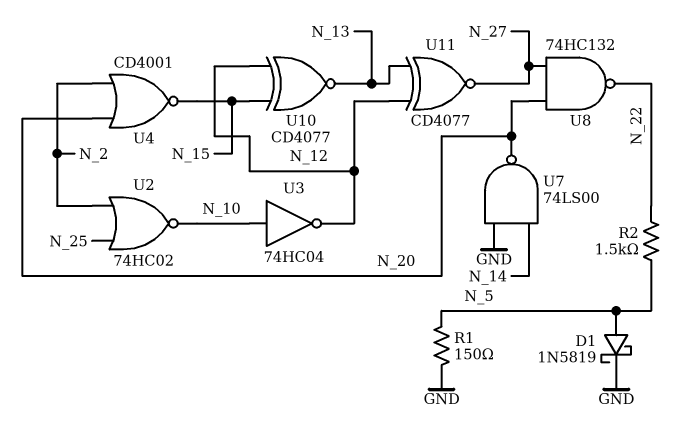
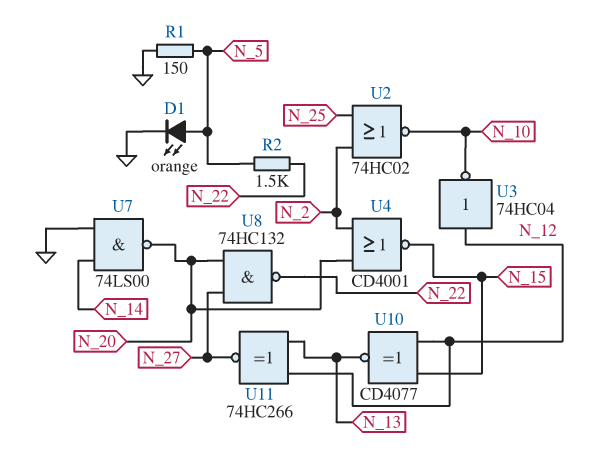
D1: schottky 1N5819 (A N_5, K GND) -> LED orange (A N_5, K GND)
U3: NOT 74HC04 (in N_10, out N_12) -> NOT 74HC04 (in N_12, out N_10)
U11: XNOR CD4077 (in N_12, in N_13, out N_27) -> XNOR 74HC266 (in N_12, in N_13, out N_27)

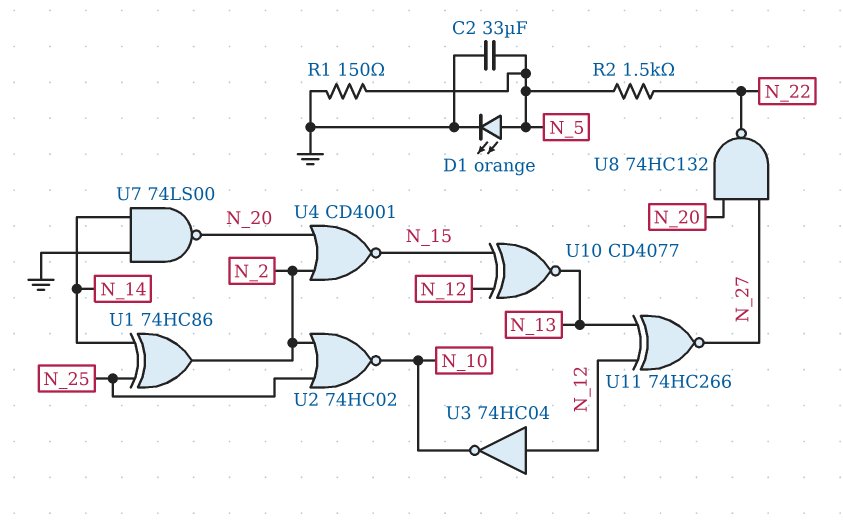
C2: none -> 33uF (GND, N_5)
U1: none -> XOR 74HC86 (in N_14, in N_25, out N_2)

